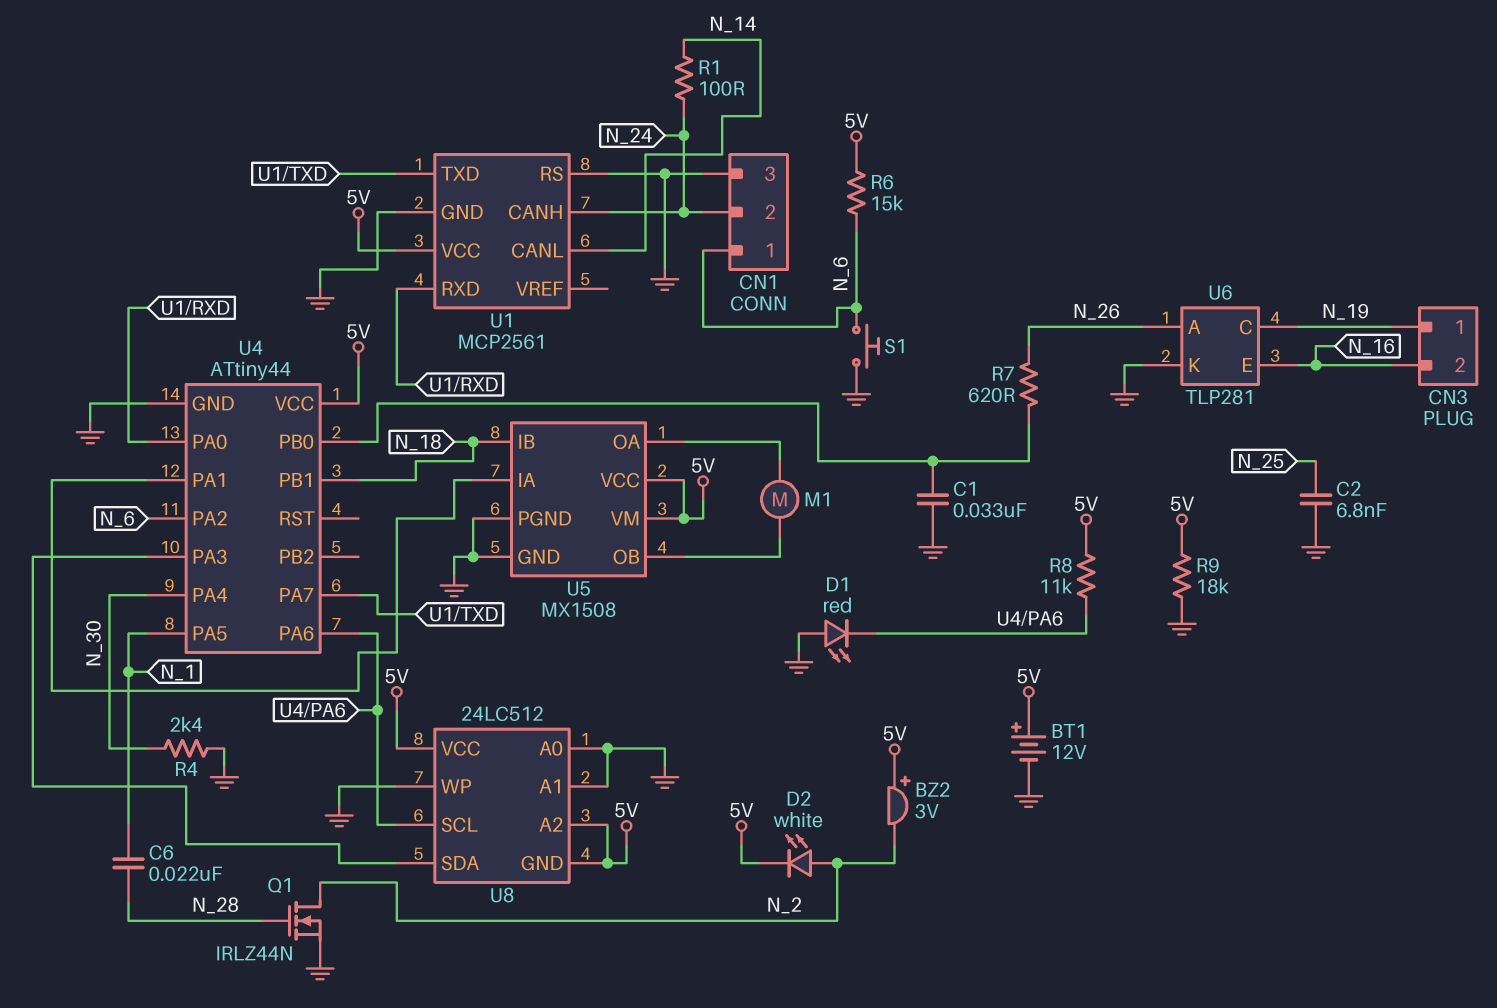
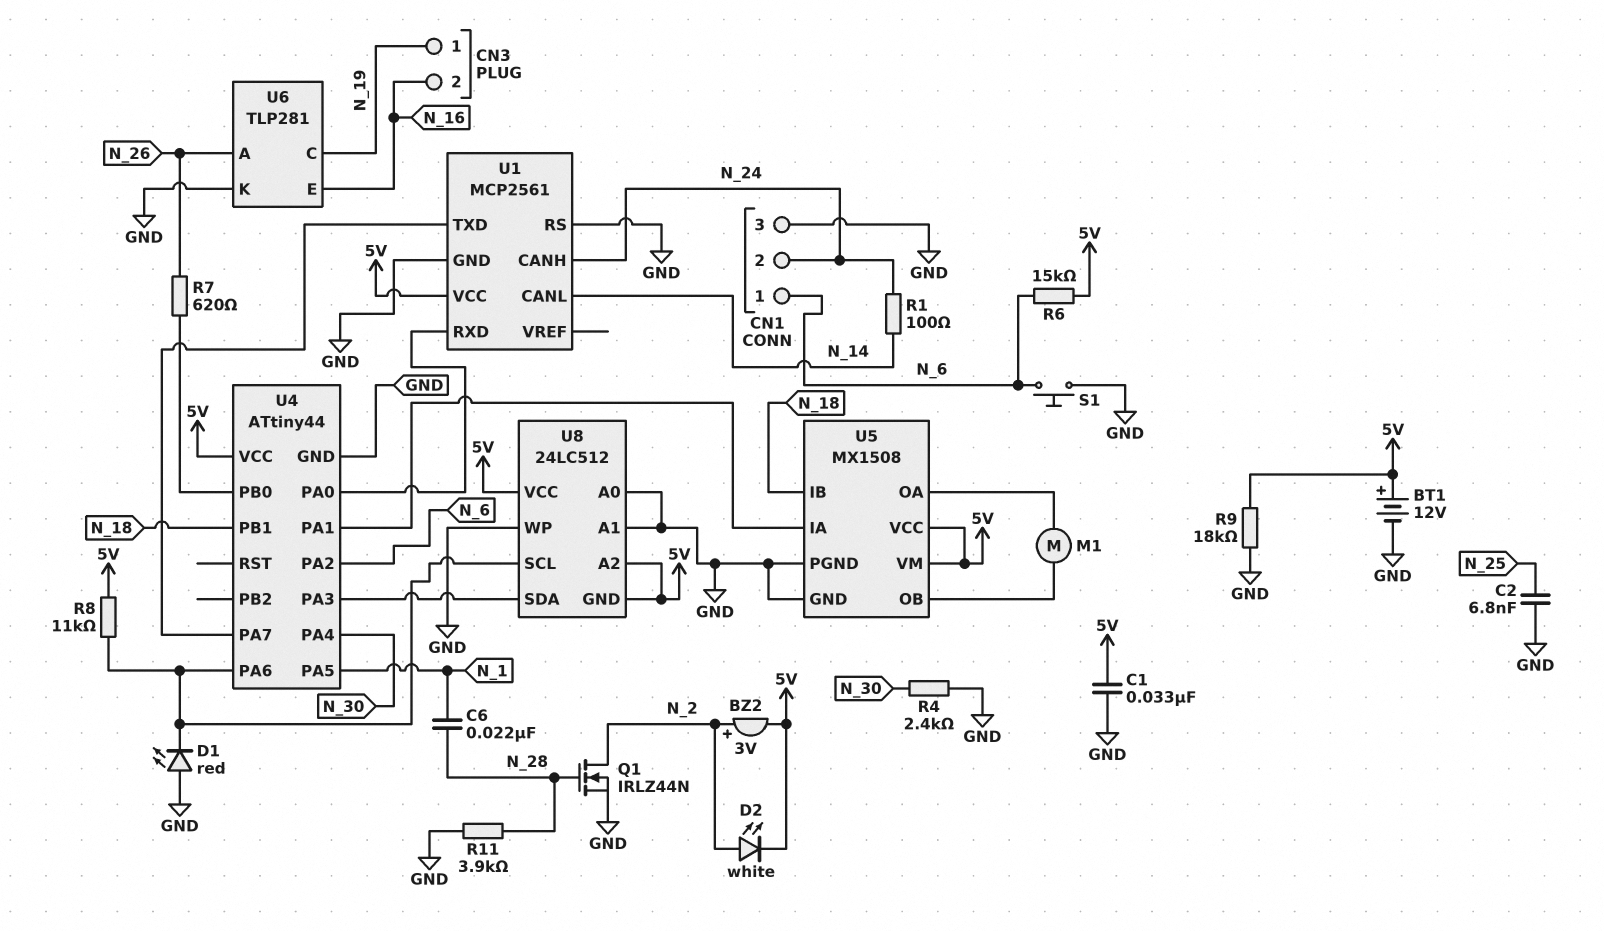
BZ2: buzzer 3V (plus 5V, minus N_2) -> buzzer 3V (plus N_2, minus 5V)
C1: 33nF (GND, U4/PB0) -> 33nF (5V, GND)
R11: none -> 3.9k (GND, N_28)

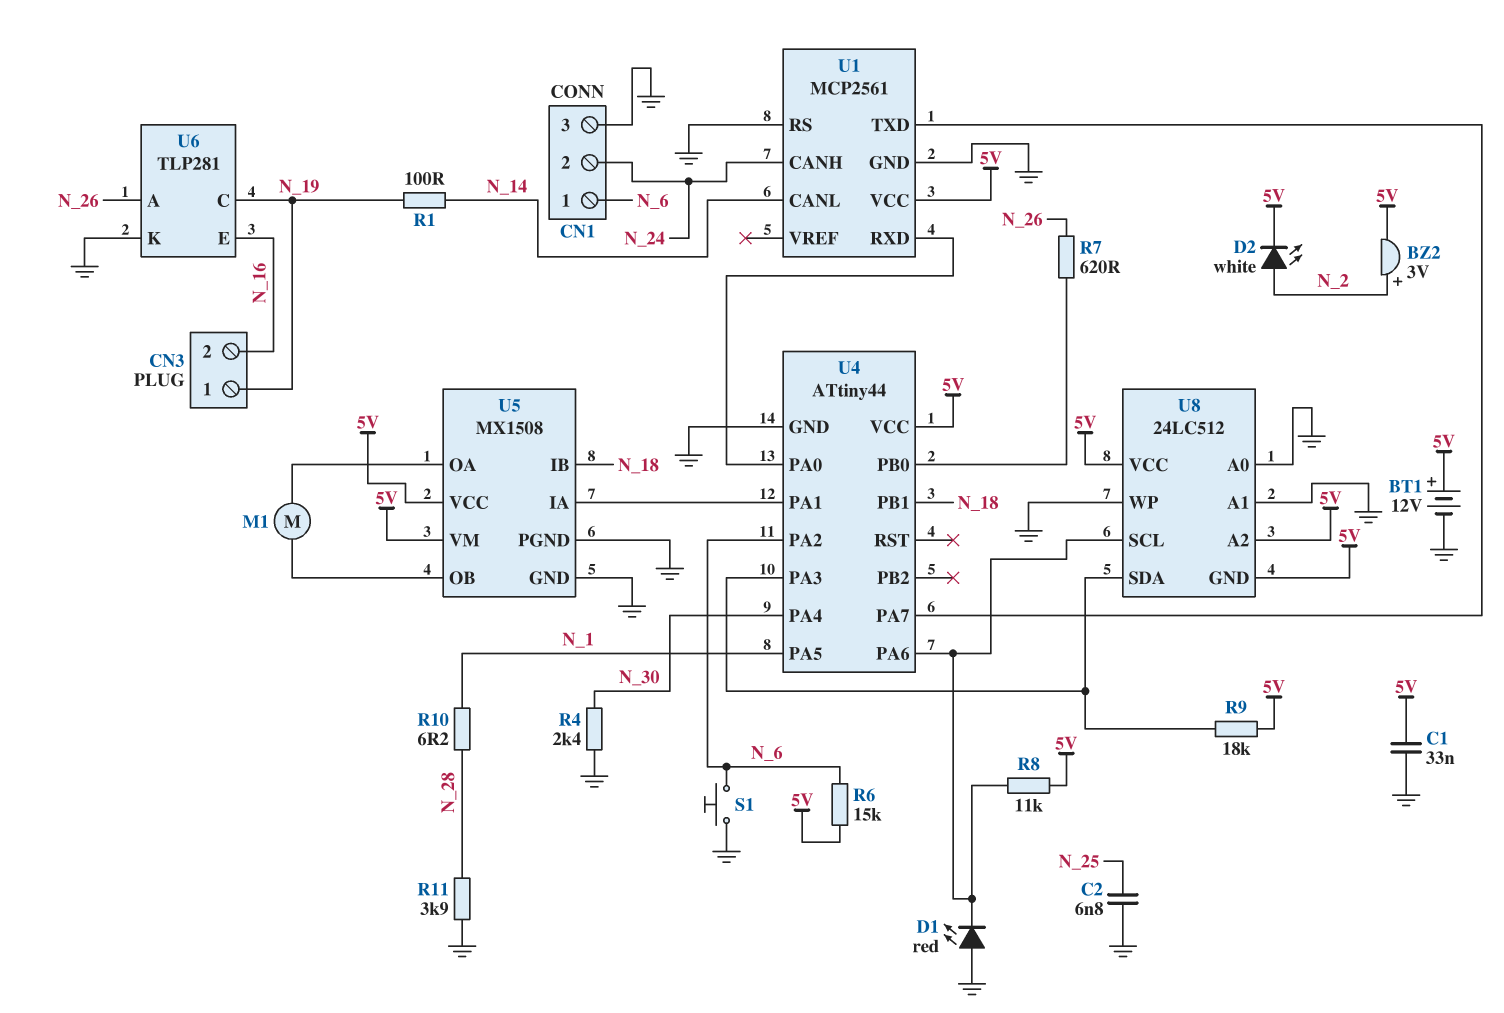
C6: 22nF (N_1, N_28) -> none
Q1: NMOS IRLZ44N (G N_28, D N_2, S GND) -> none
R1: 100 (N_14, N_24) -> 100 (N_14, N_19)
R9: 18k (5V, GND) -> 18k (5V, U4/PA3)
R10: none -> 6.2 (N_1, N_28)

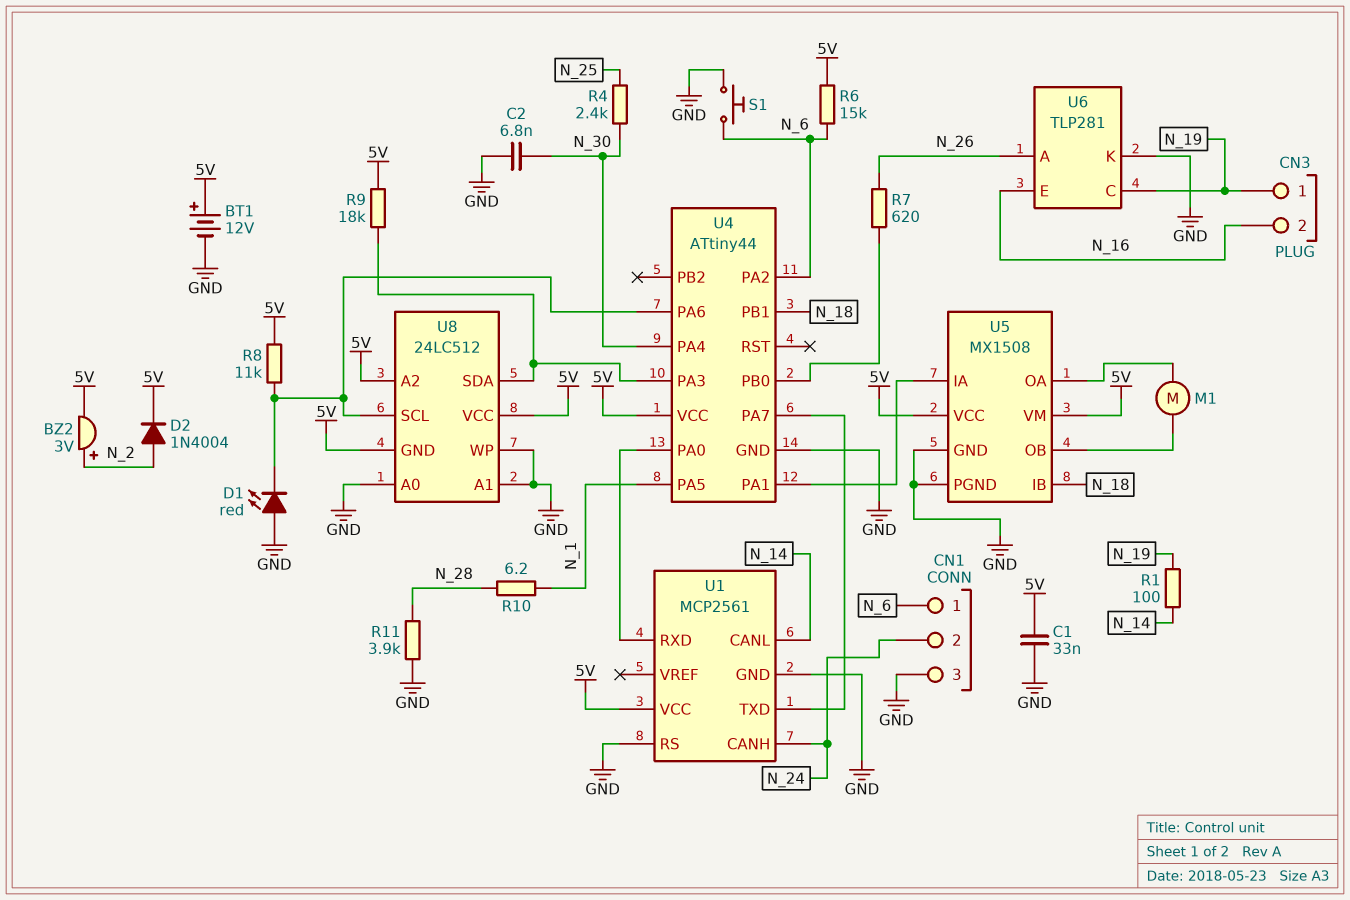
C2: 6.8nF (GND, N_25) -> 6.8nF (GND, N_30)
D2: LED white (A N_2, K 5V) -> diode 1N4004 (A N_2, K 5V)
R4: 2.4k (GND, N_30) -> 2.4k (N_25, N_30)

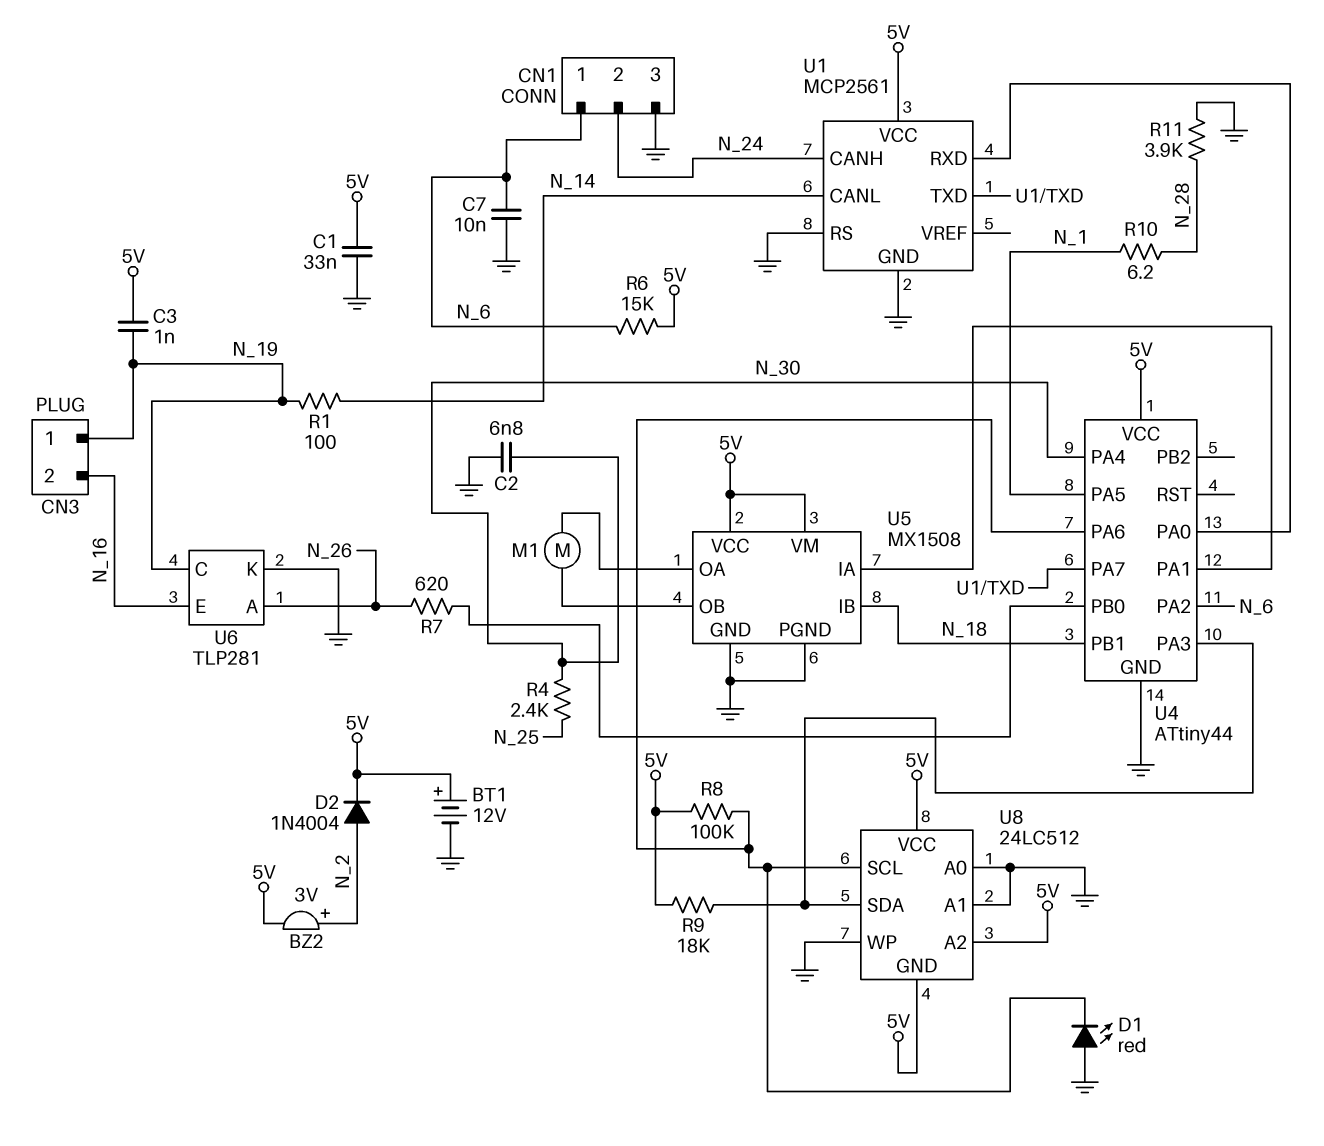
C3: none -> 1nF (5V, N_19)
C7: none -> 10nF (GND, N_6)
R8: 11k (5V, U4/PA6) -> 100k (5V, U4/PA6)
S1: button (GND, N_6) -> none

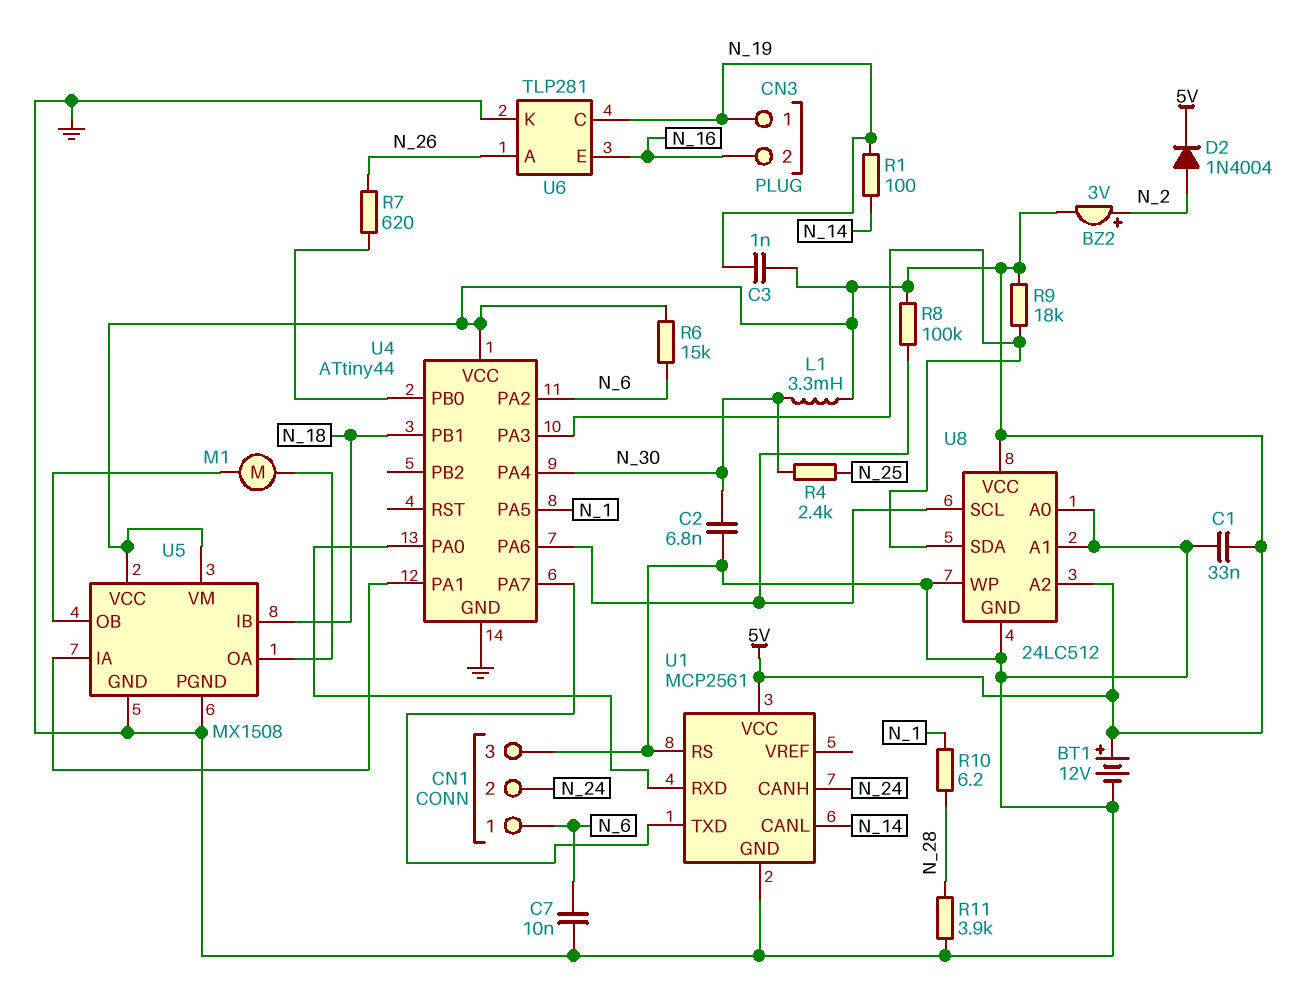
D1: LED red (A GND, K U4/PA6) -> none
L1: none -> 3.3mH (5V, N_30)
U8 pin GND: 5V -> GND

